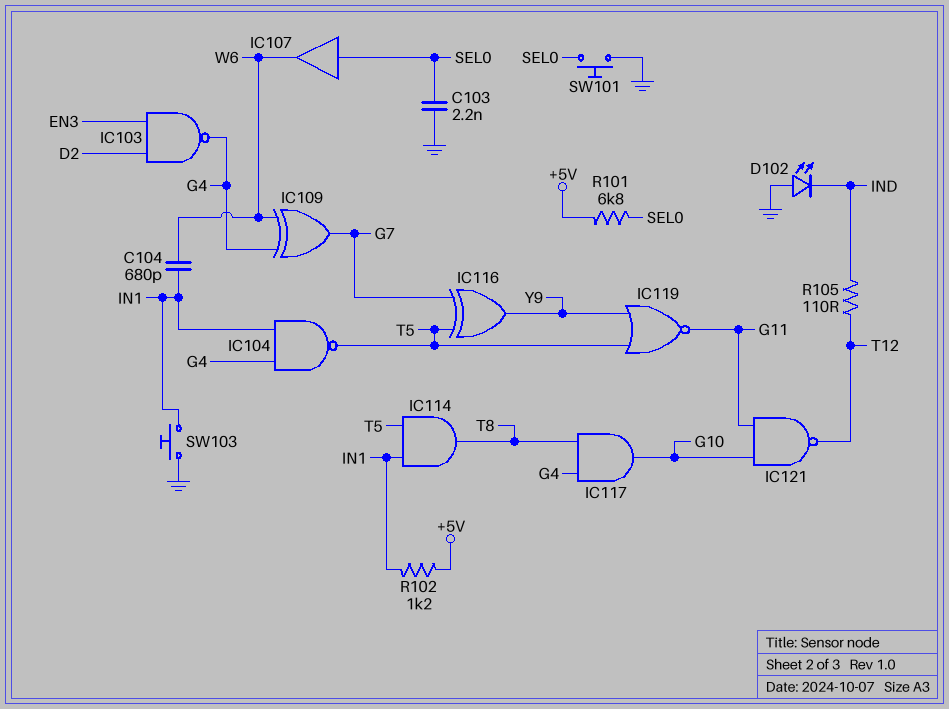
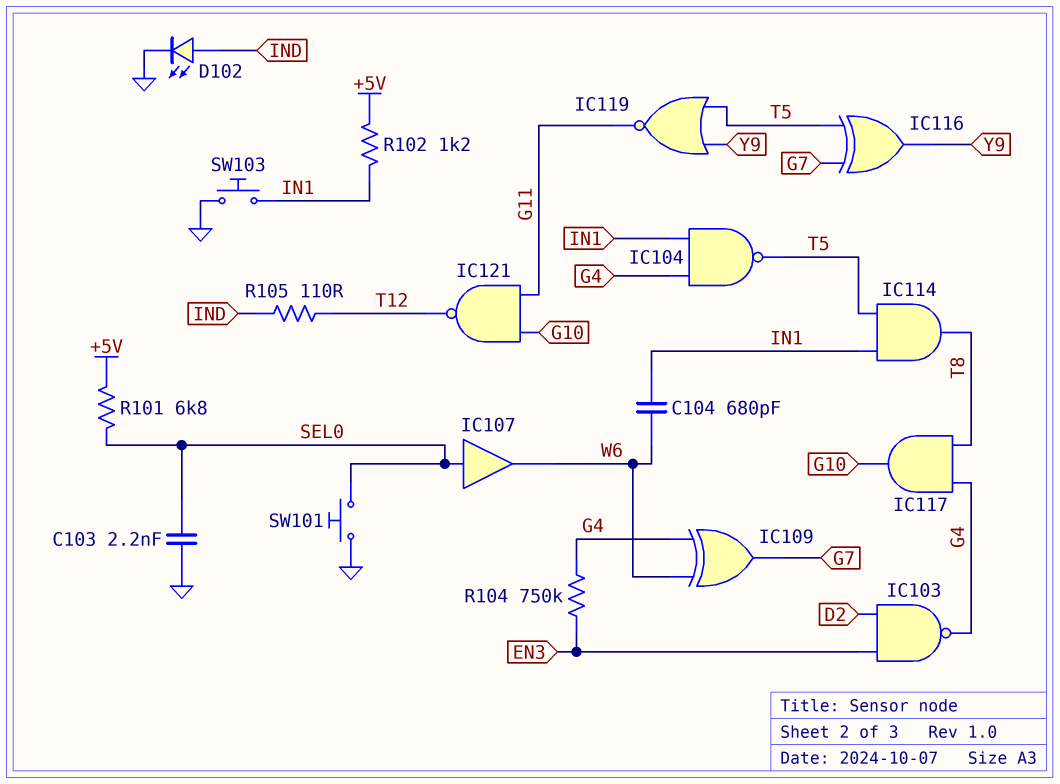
D102: LED (A GND, K IND) -> LED (A IND, K GND)
R104: none -> 750k (EN3, G4)

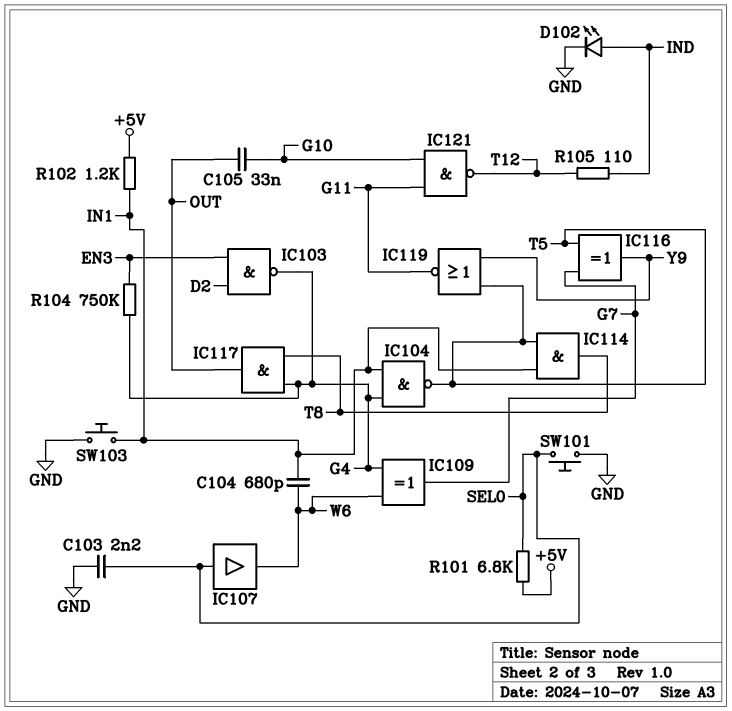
C105: none -> 33nF (G10, OUT)
IC117: AND (in G4, in T8, out G10) -> AND (in G4, in T8, out OUT)

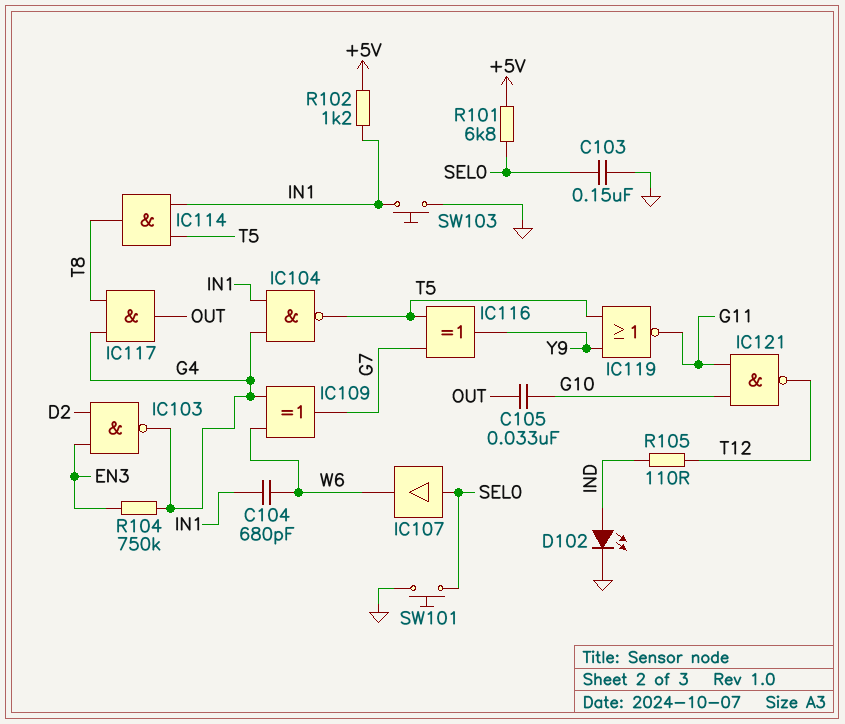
C103: 2.2nF (GND, SEL0) -> 150nF (GND, SEL0)

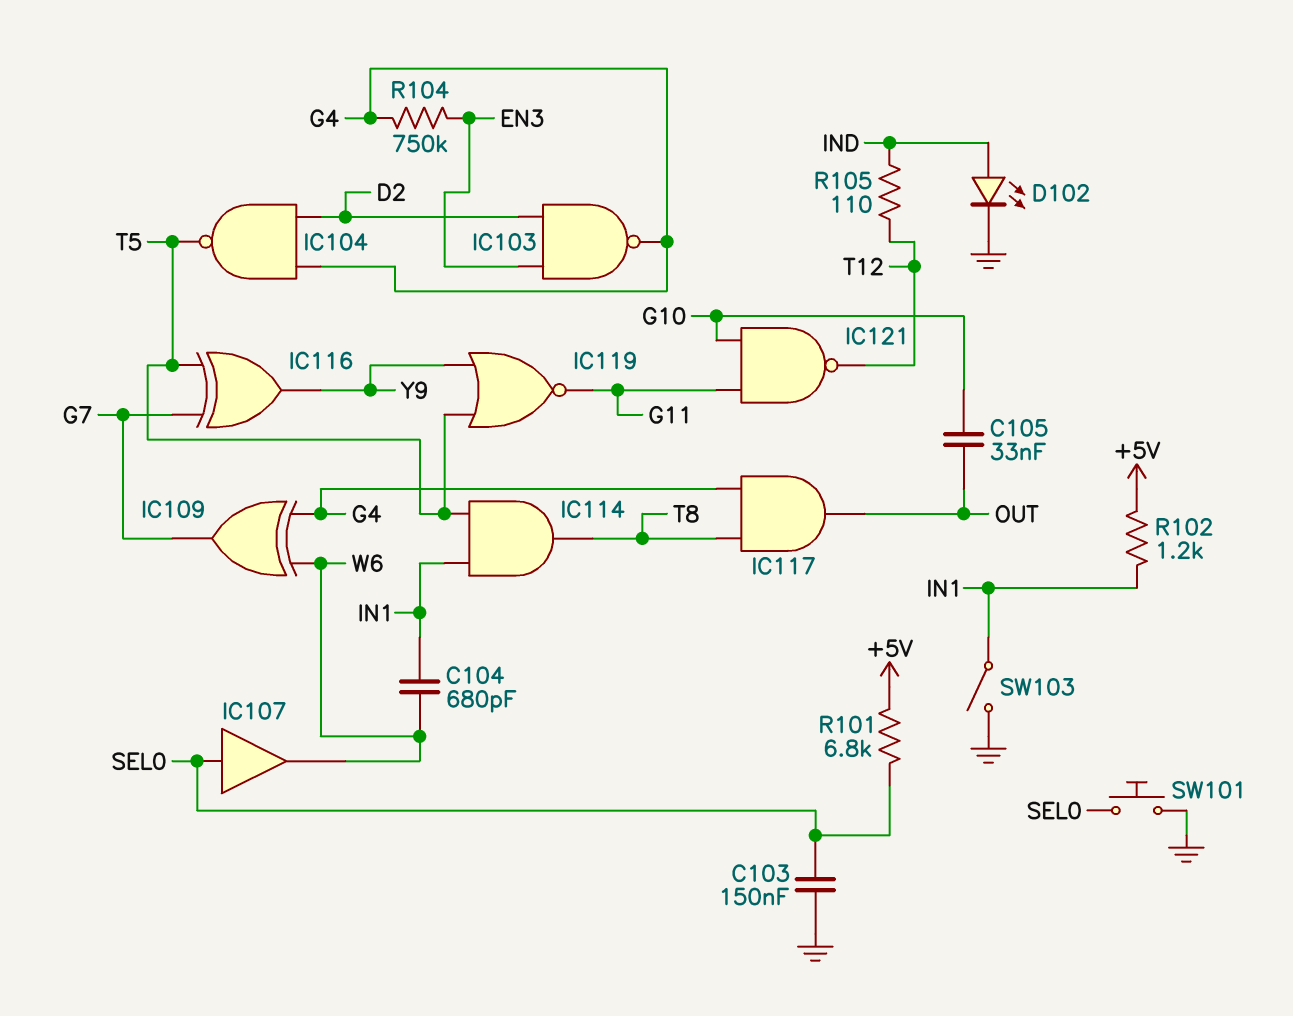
IC104: NAND (in G4, in IN1, out T5) -> NAND (in D2, in G4, out T5)
SW103: button (GND, IN1) -> switch (GND, IN1)

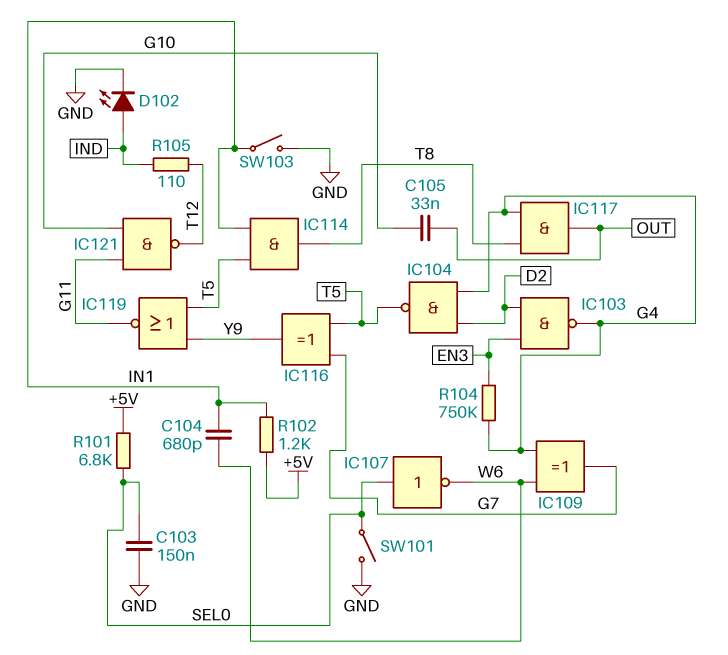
IC107: buffer (in SEL0, out W6) -> NOT (in SEL0, out W6)
SW101: button (GND, SEL0) -> switch (GND, SEL0)

